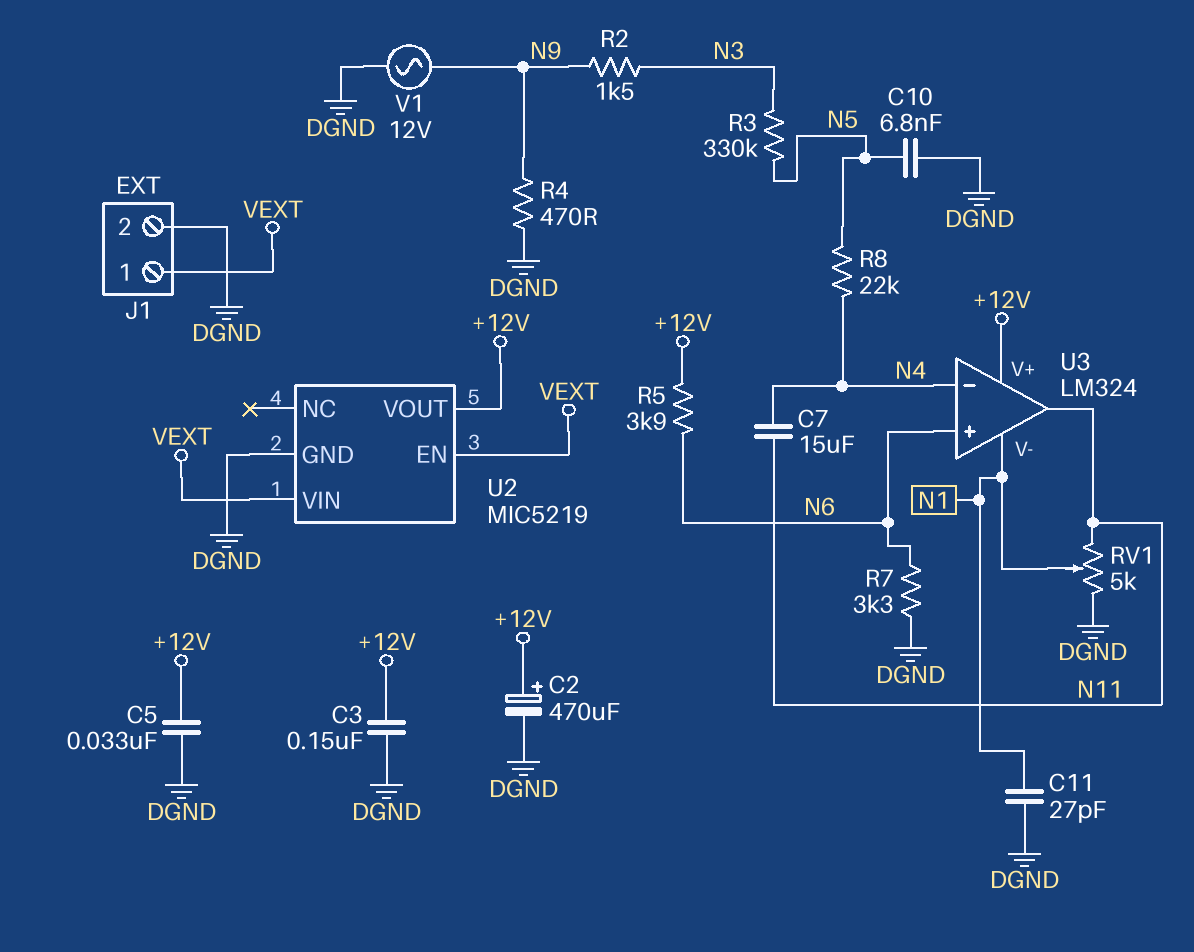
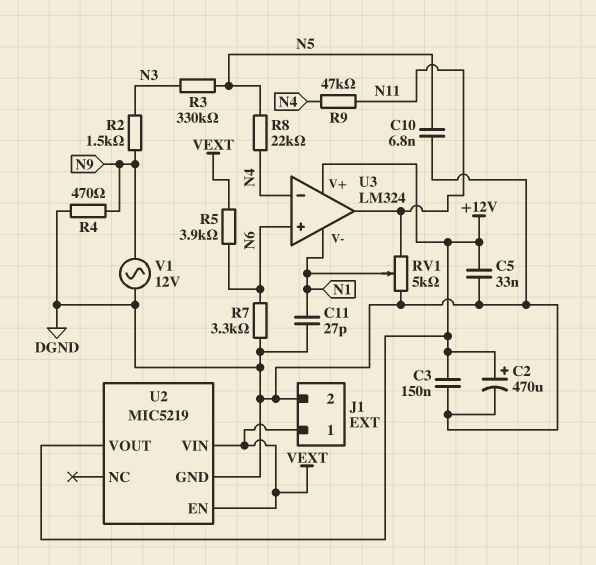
C7: 15uF (N4, N11) -> none
R5: 3.9k (+12V, N6) -> 3.9k (N6, VEXT)
R9: none -> 47k (N4, N11)

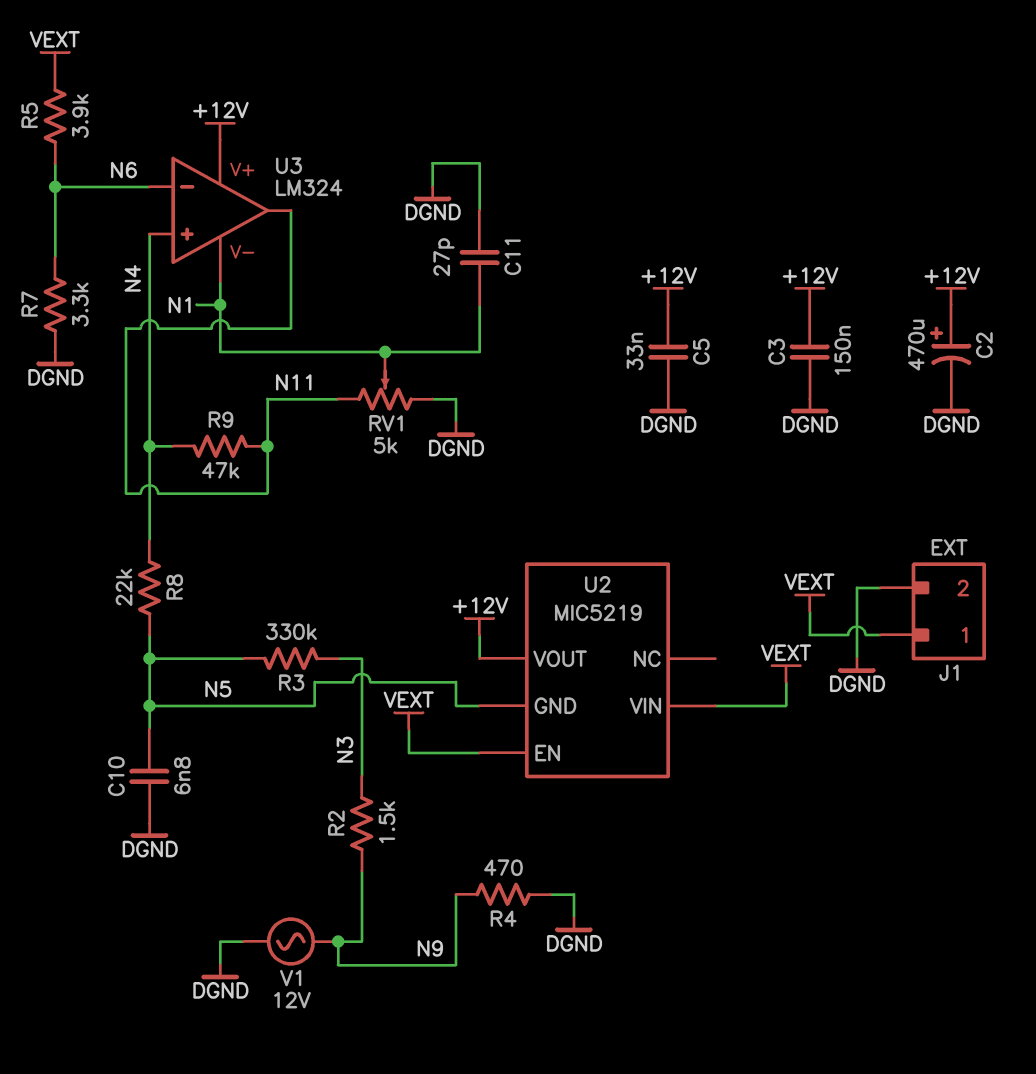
U2 pin GND: DGND -> N5
U3 pin in+: N6 -> N4
U3 pin in-: N4 -> N6

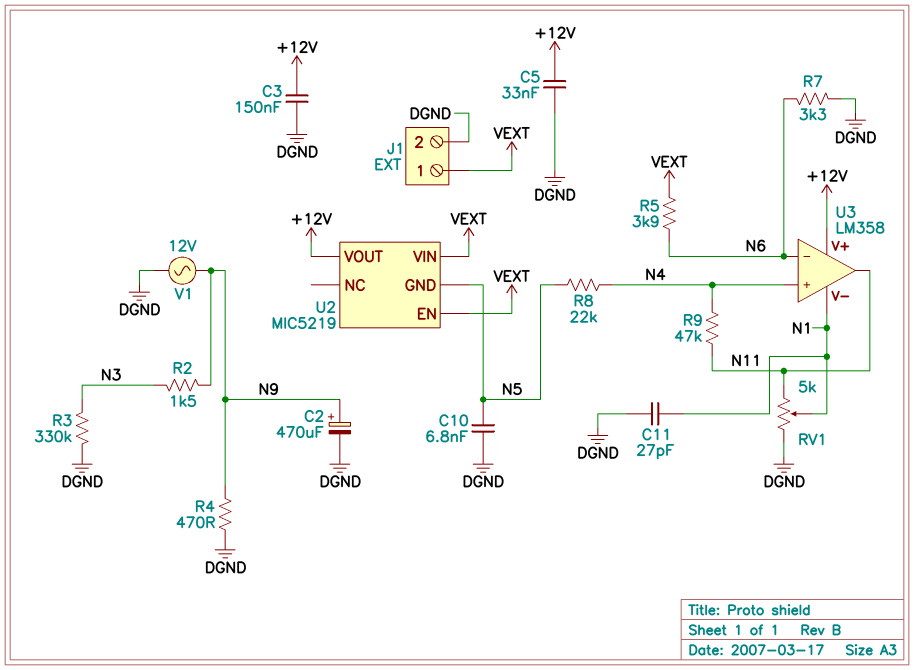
C2: 470uF (plus +12V, minus DGND) -> 470uF (plus N9, minus DGND)
R3: 330k (N3, N5) -> 330k (DGND, N3)
U3: LM324 -> LM358

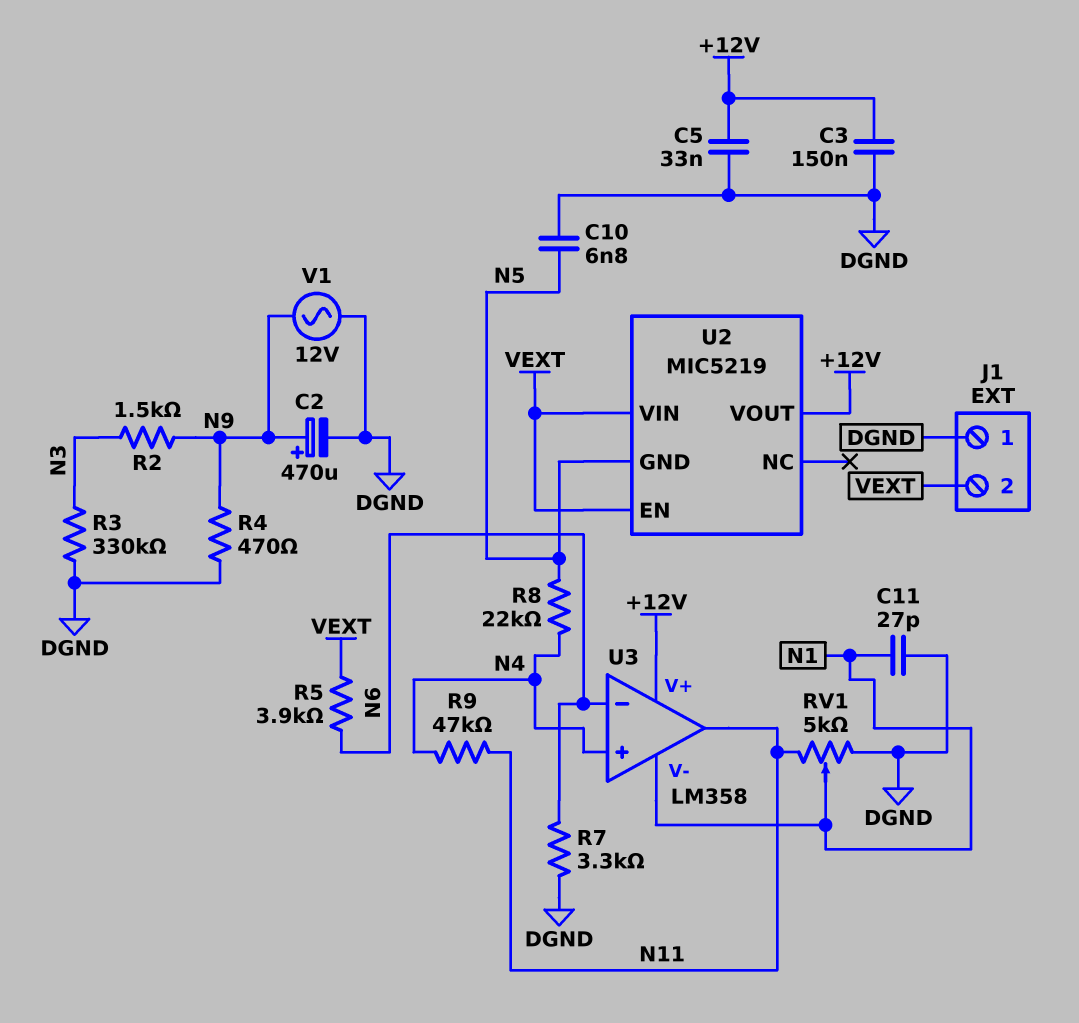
J1 pin 1: VEXT -> DGND
J1 pin 2: DGND -> VEXT

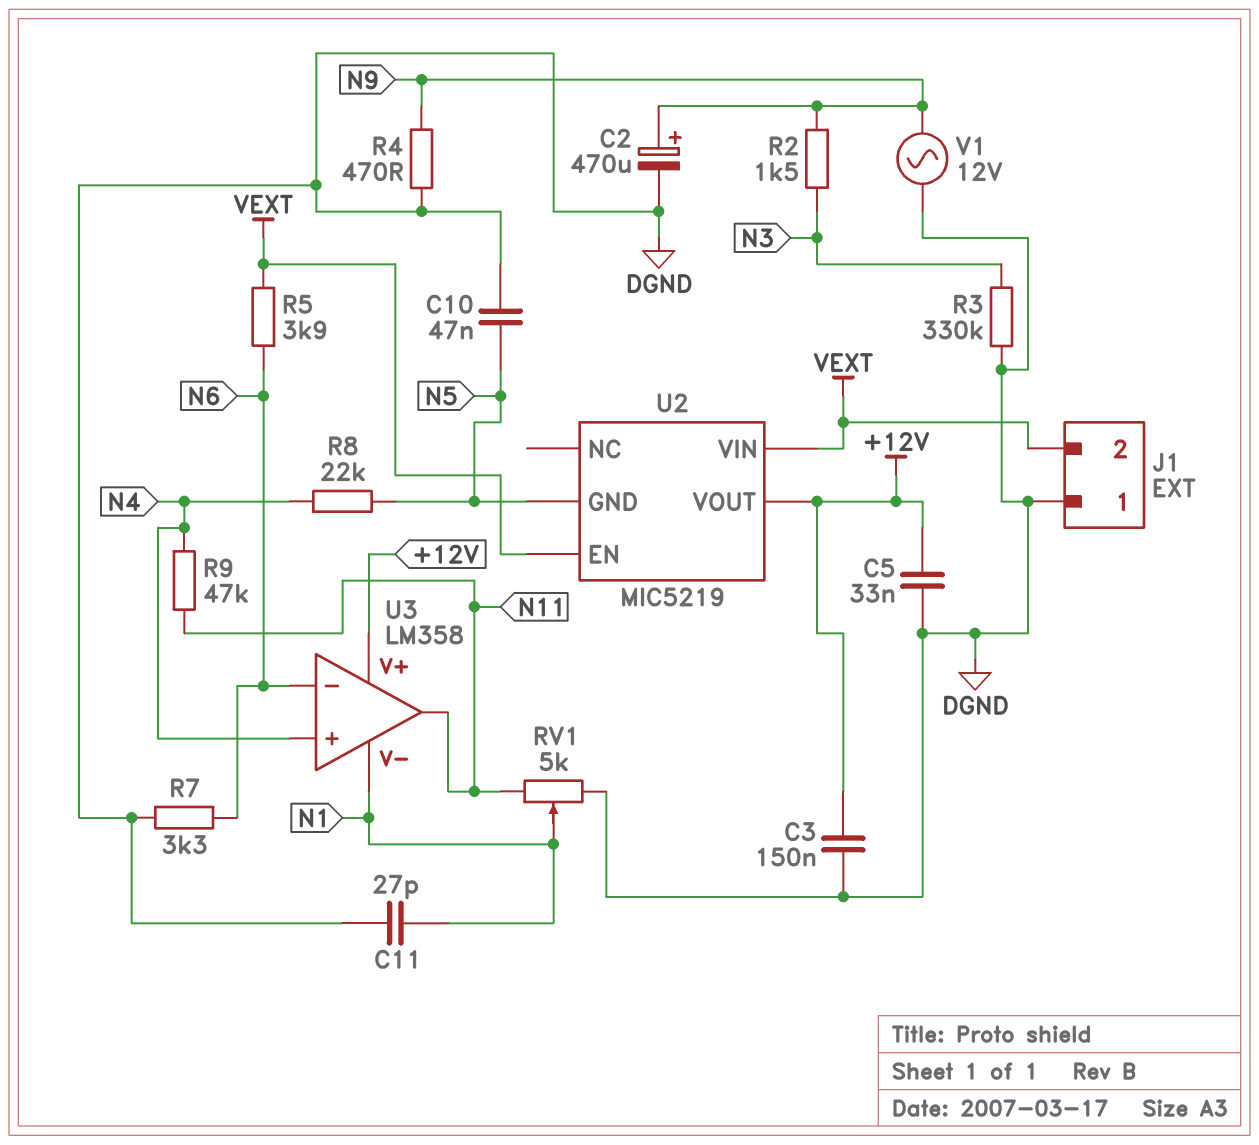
C10: 6.8nF (DGND, N5) -> 47nF (DGND, N5)

